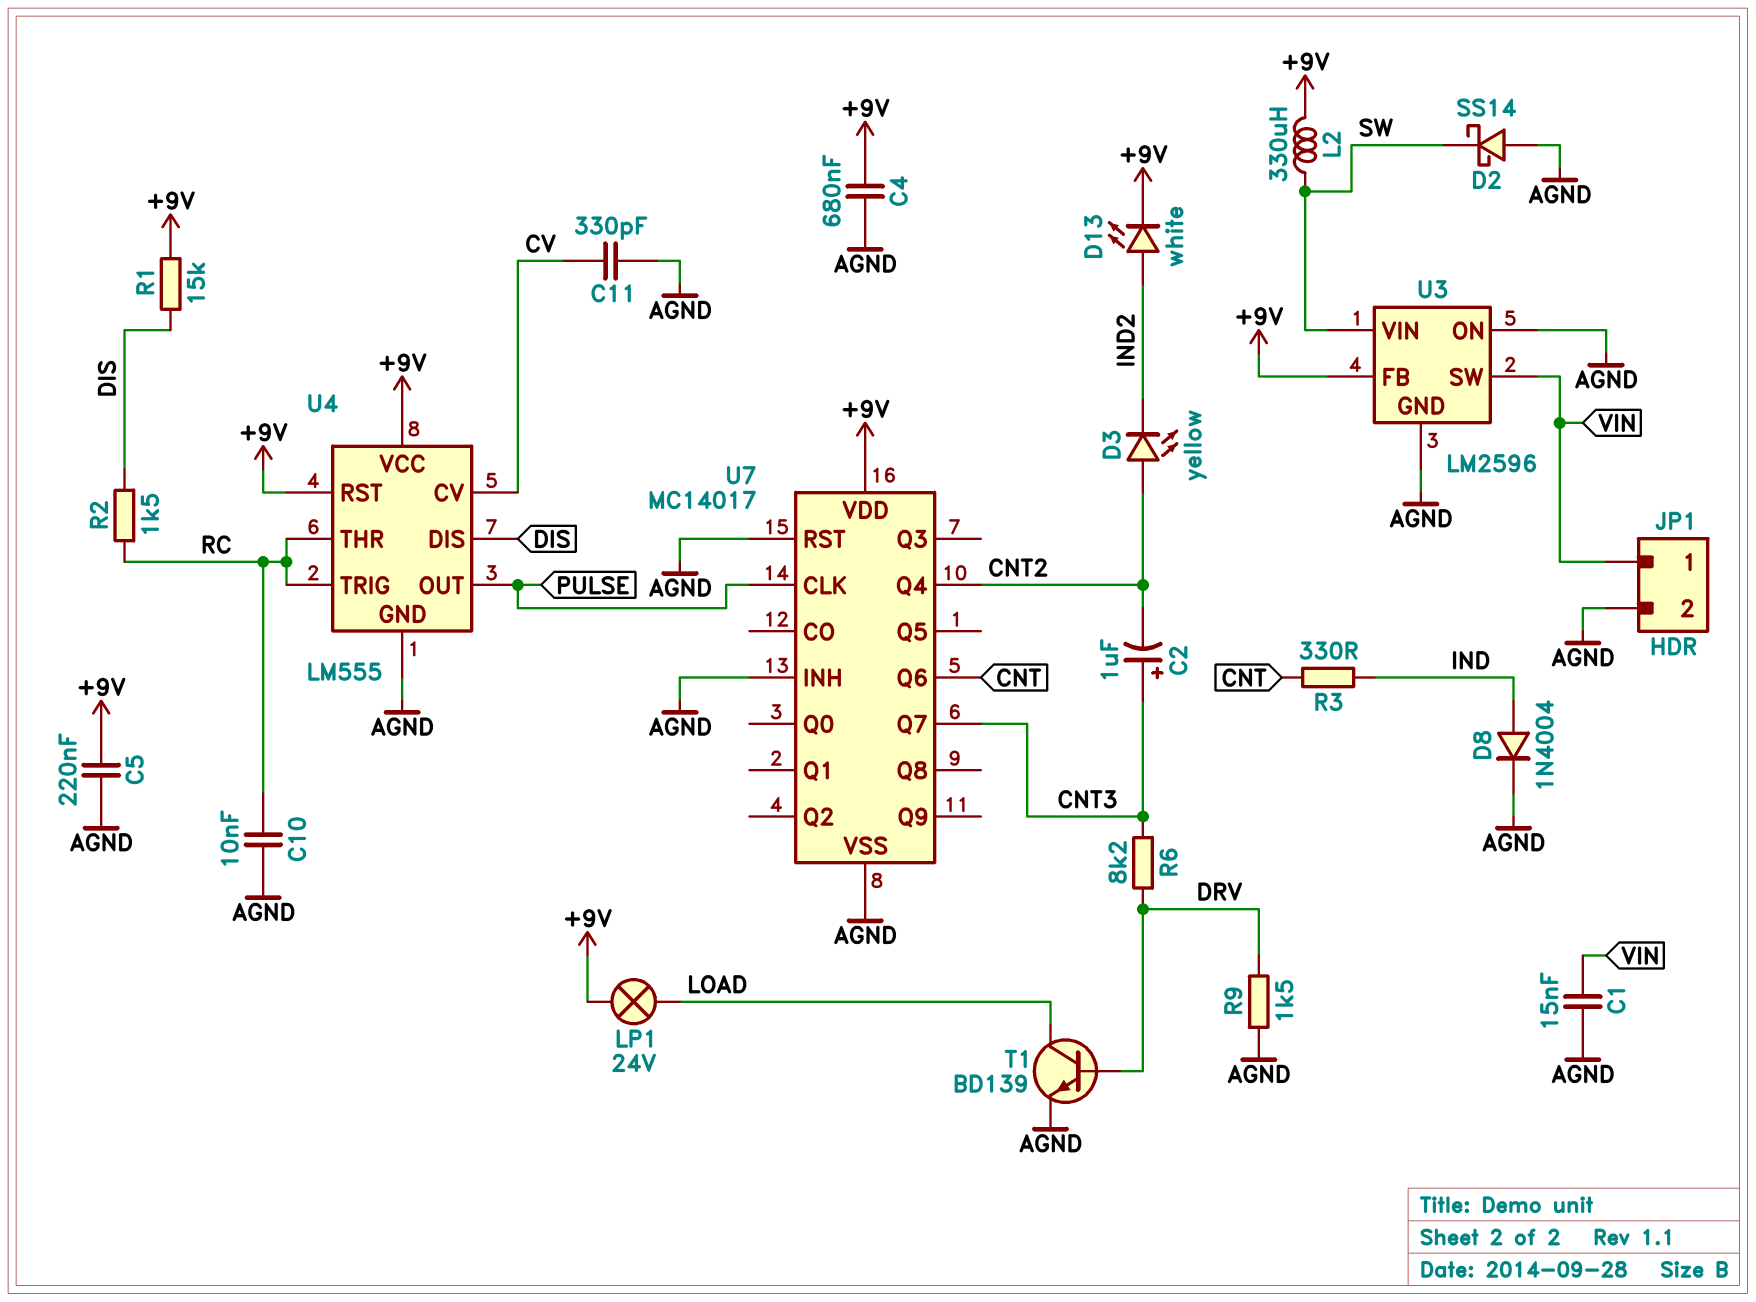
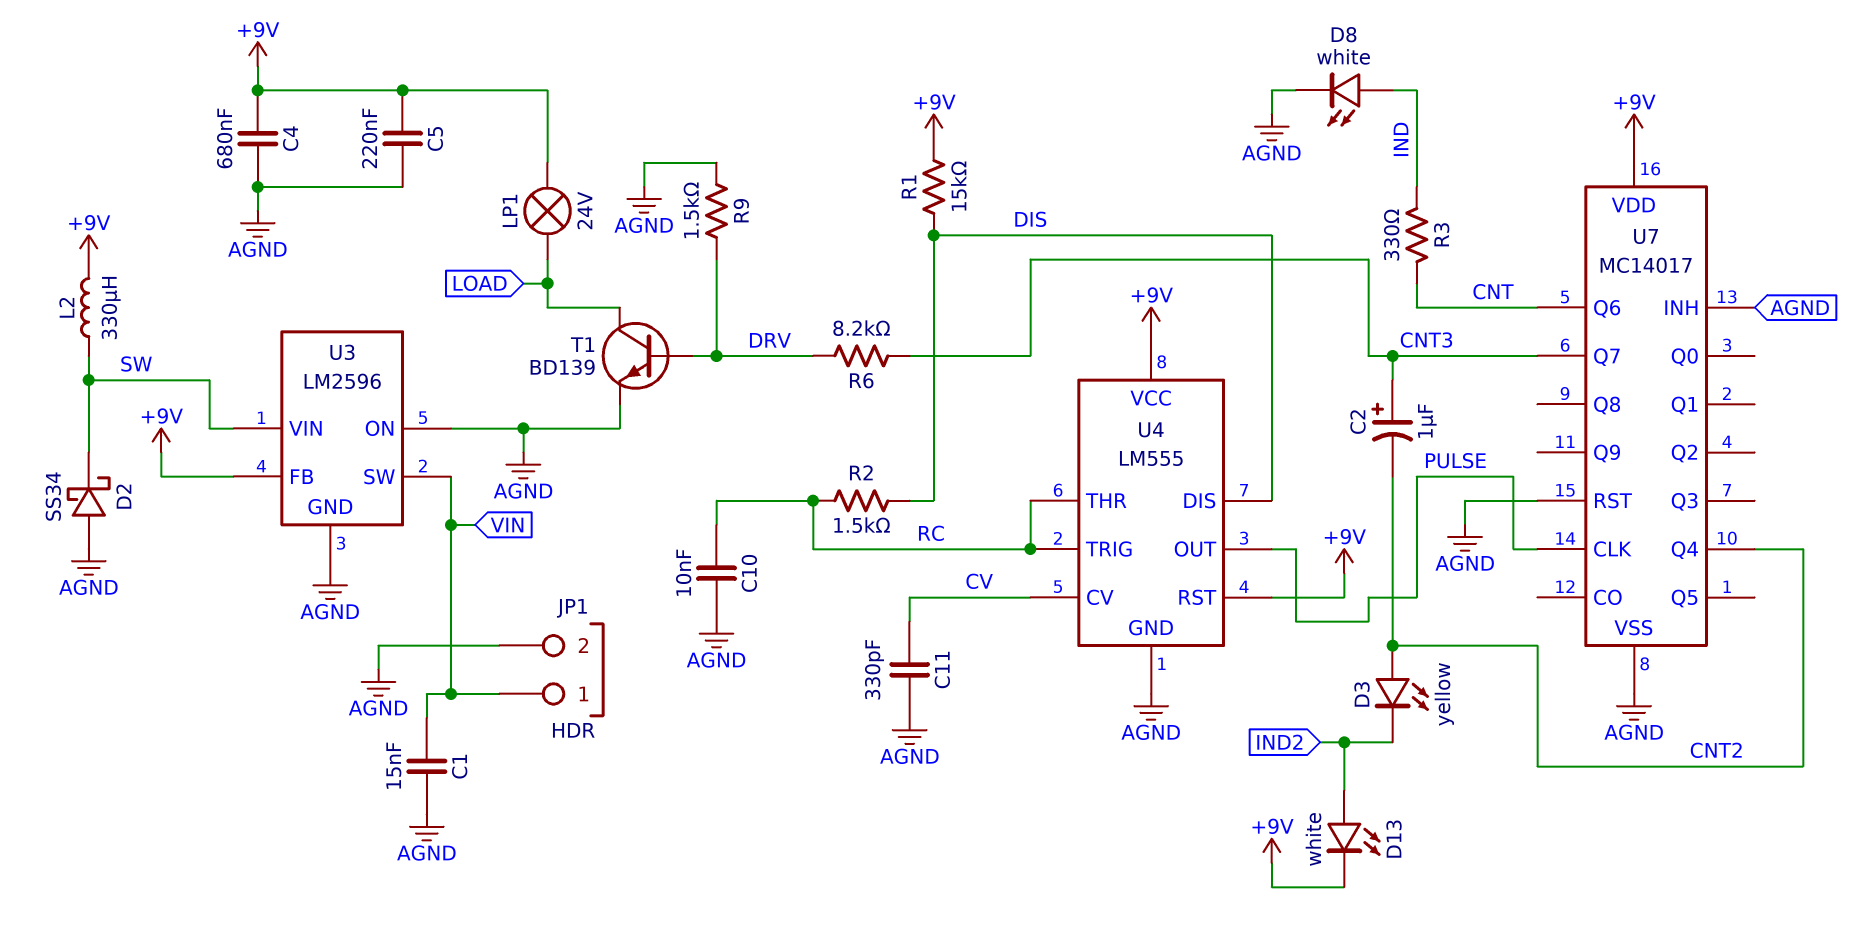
D2: schottky SS14 (A AGND, K SW) -> schottky SS34 (A AGND, K SW)
D8: diode 1N4004 (A IND, K AGND) -> LED white (A IND, K AGND)

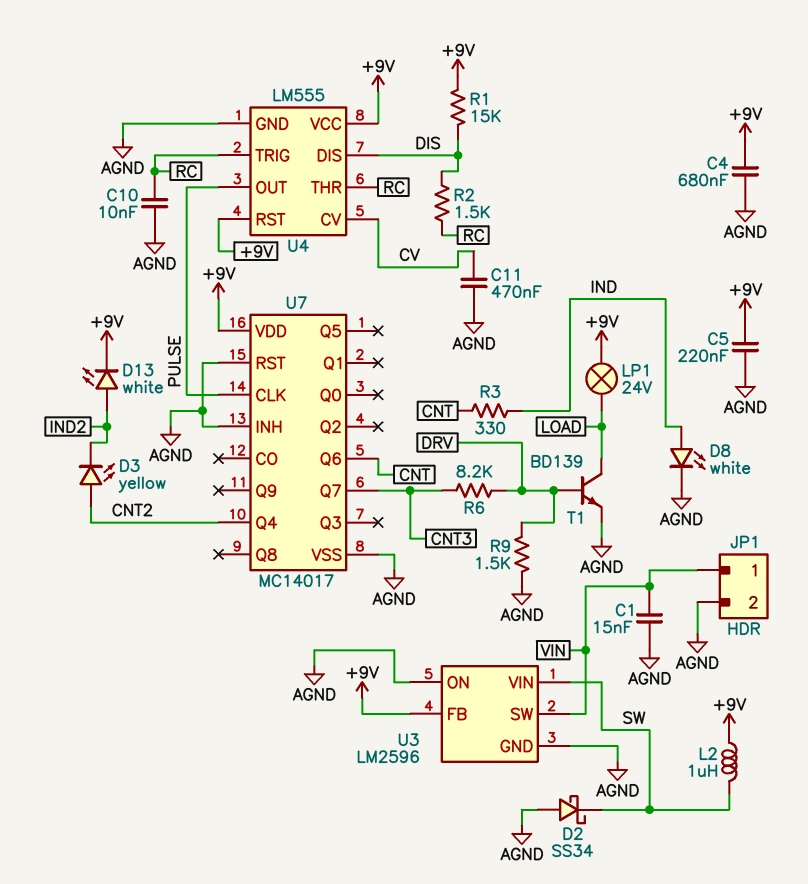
C2: 1uF (plus CNT3, minus CNT2) -> none
C11: 330pF (AGND, CV) -> 470nF (AGND, CV)
L2: 330uH (+9V, SW) -> 1uH (+9V, SW)

